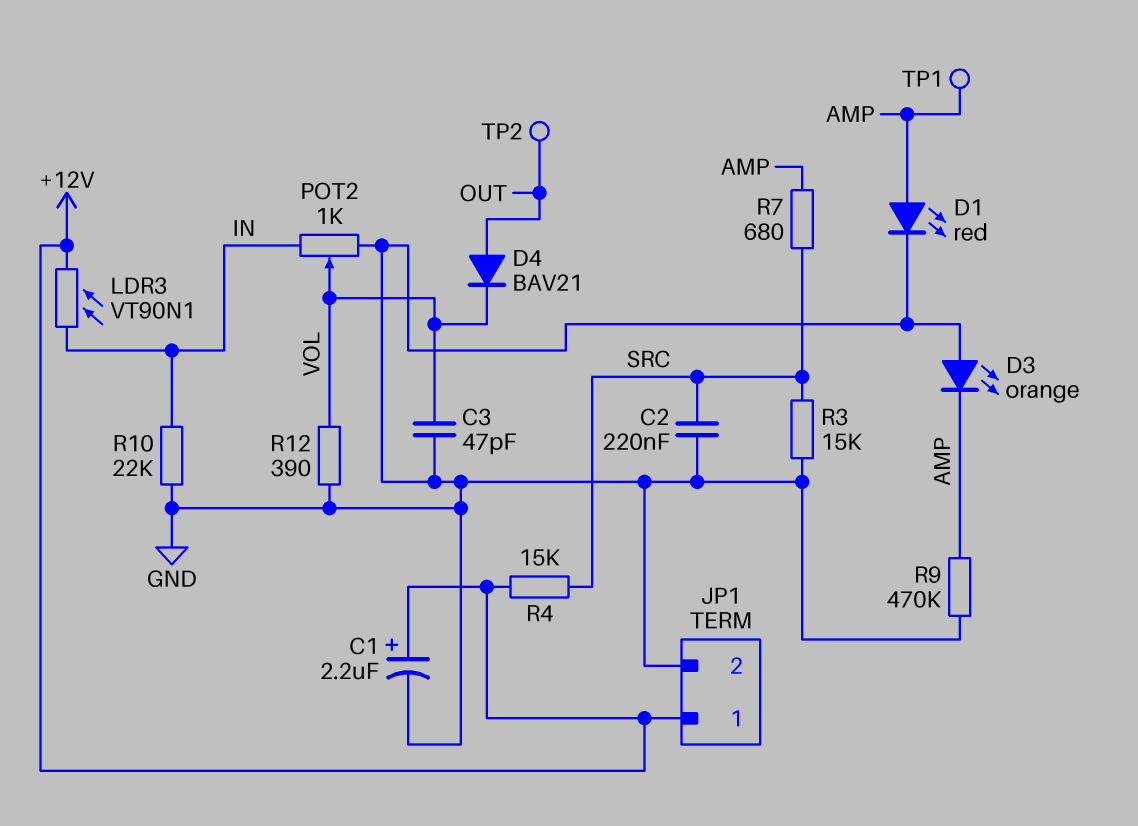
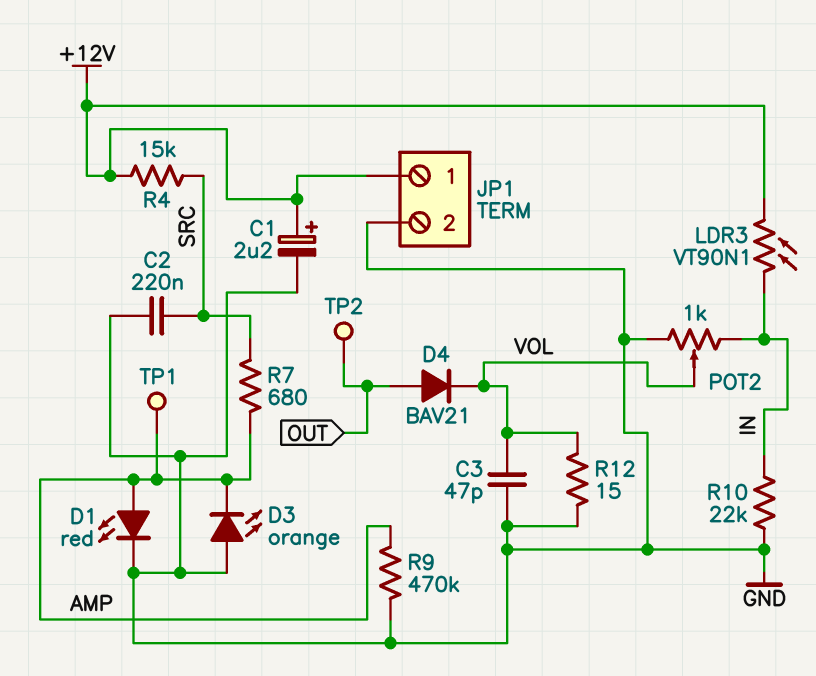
R3: 15k (GND, SRC) -> none
R12: 390 (GND, VOL) -> 15 (GND, VOL)

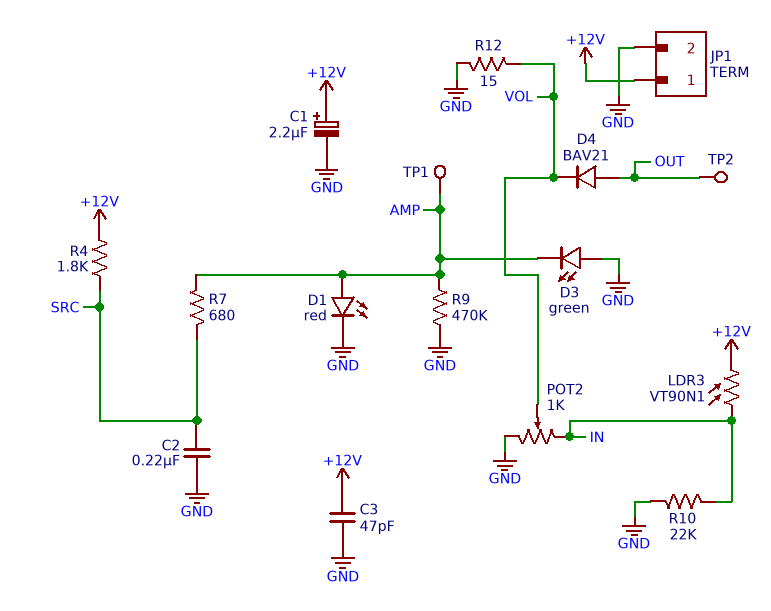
C3: 47pF (GND, VOL) -> 47pF (+12V, GND)
D3: LED orange (A GND, K AMP) -> LED green (A GND, K AMP)
R4: 15k (+12V, SRC) -> 1.8k (+12V, SRC)

